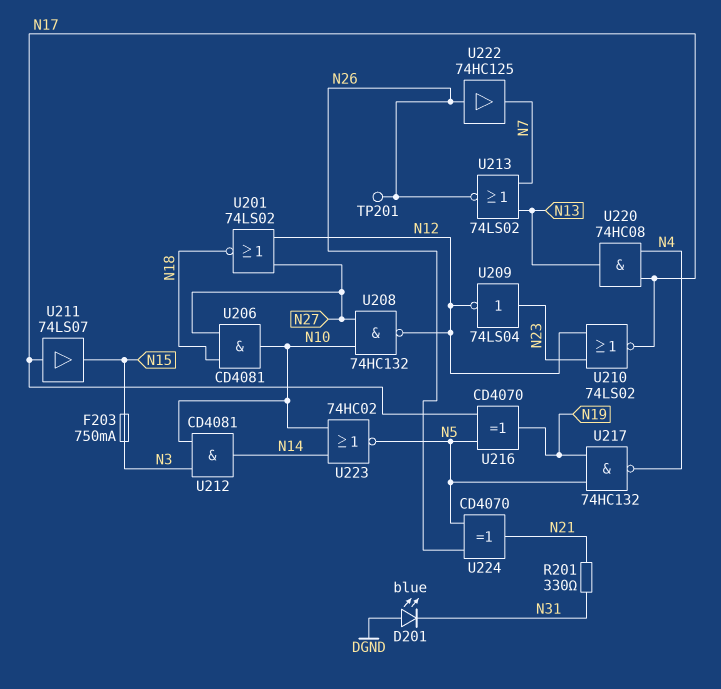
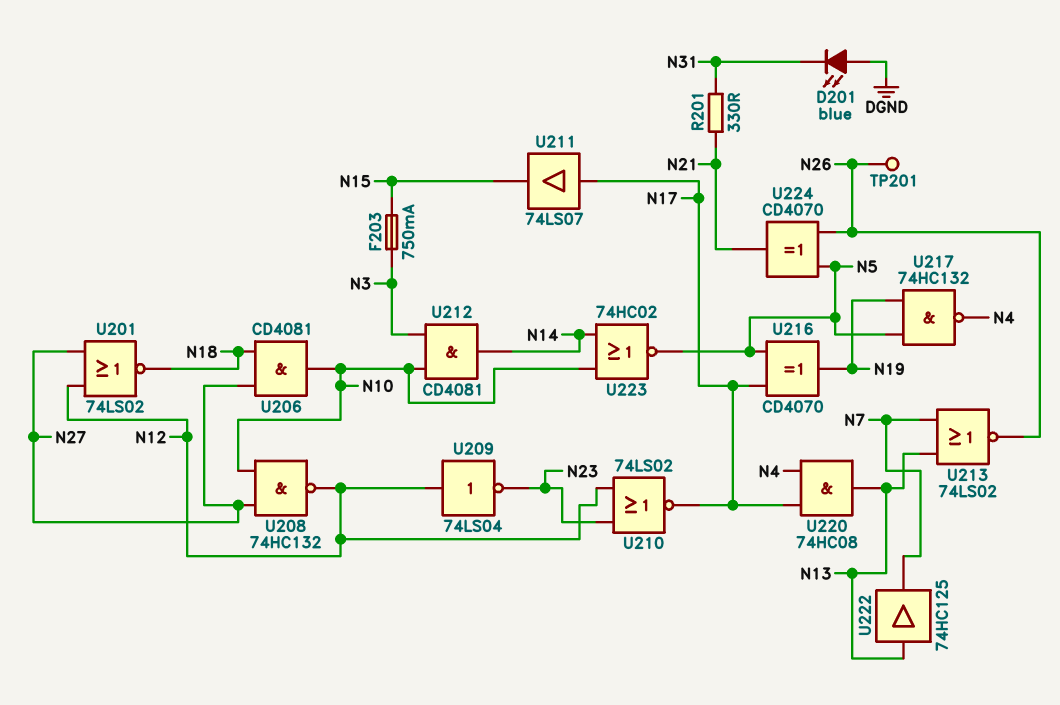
U209: NOT 74LS04 (in N23, out N12) -> NOT 74LS04 (in N12, out N23)
U222: buffer 74HC125 (in N26, out N7) -> buffer 74HC125 (in N13, out N7)

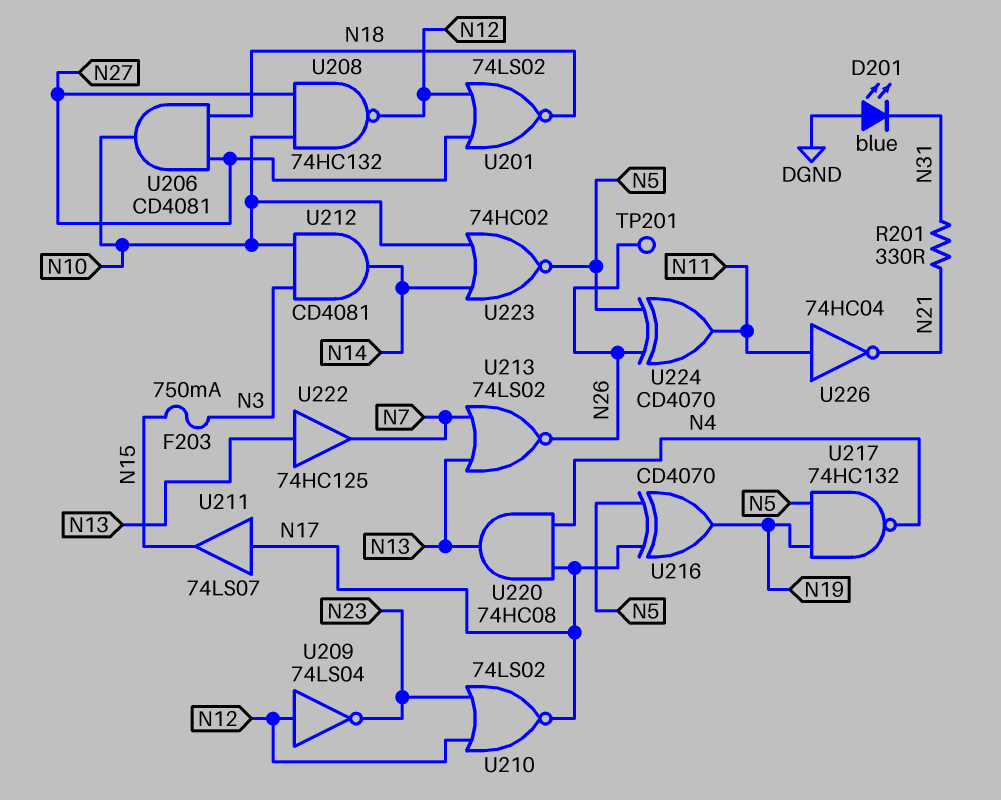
U224: XOR CD4070 (in N5, in N26, out N21) -> XOR CD4070 (in N5, in N26, out N11)
U226: none -> NOT 74HC04 (in N11, out N21)

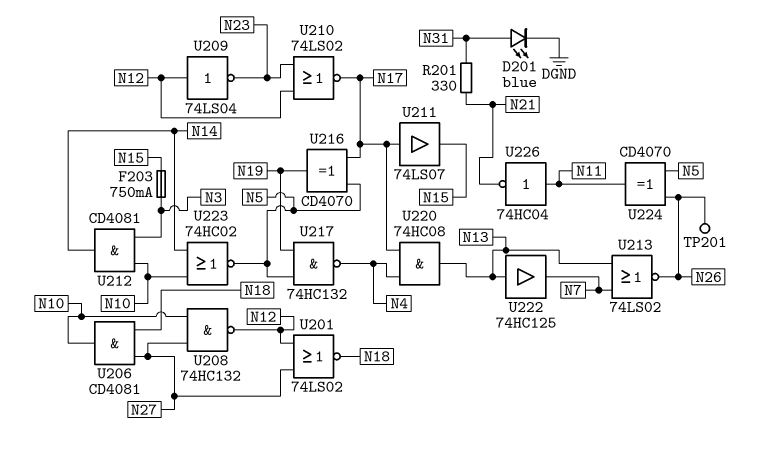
D201: LED blue (A DGND, K N31) -> LED blue (A N31, K DGND)

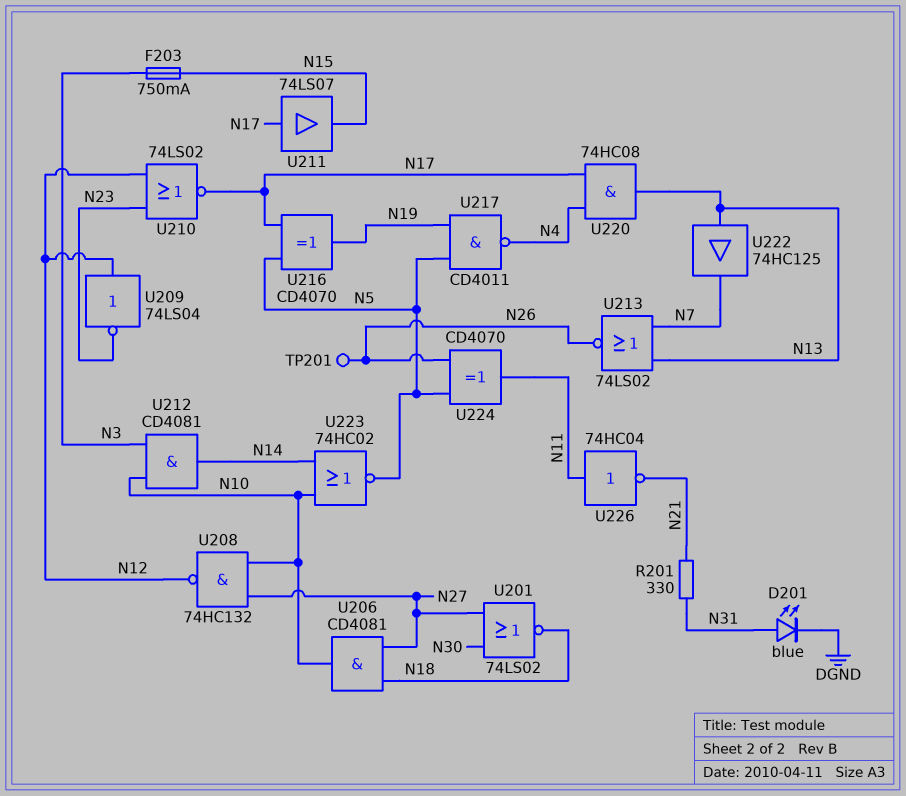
U201: NOR 74LS02 (in N12, in N27, out N18) -> NOR 74LS02 (in N27, in N30, out N18)
U217: NAND 74HC132 (in N5, in N19, out N4) -> NAND CD4011 (in N5, in N19, out N4)

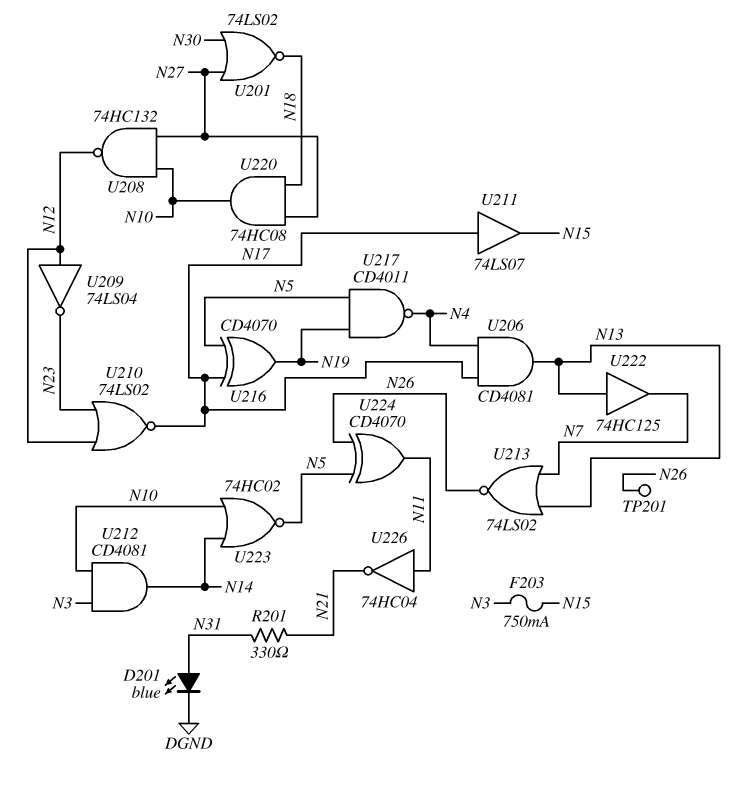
U206: AND CD4081 (in N18, in N27, out N10) -> AND CD4081 (in N4, in N17, out N13)
U220: AND 74HC08 (in N4, in N17, out N13) -> AND 74HC08 (in N18, in N27, out N10)

